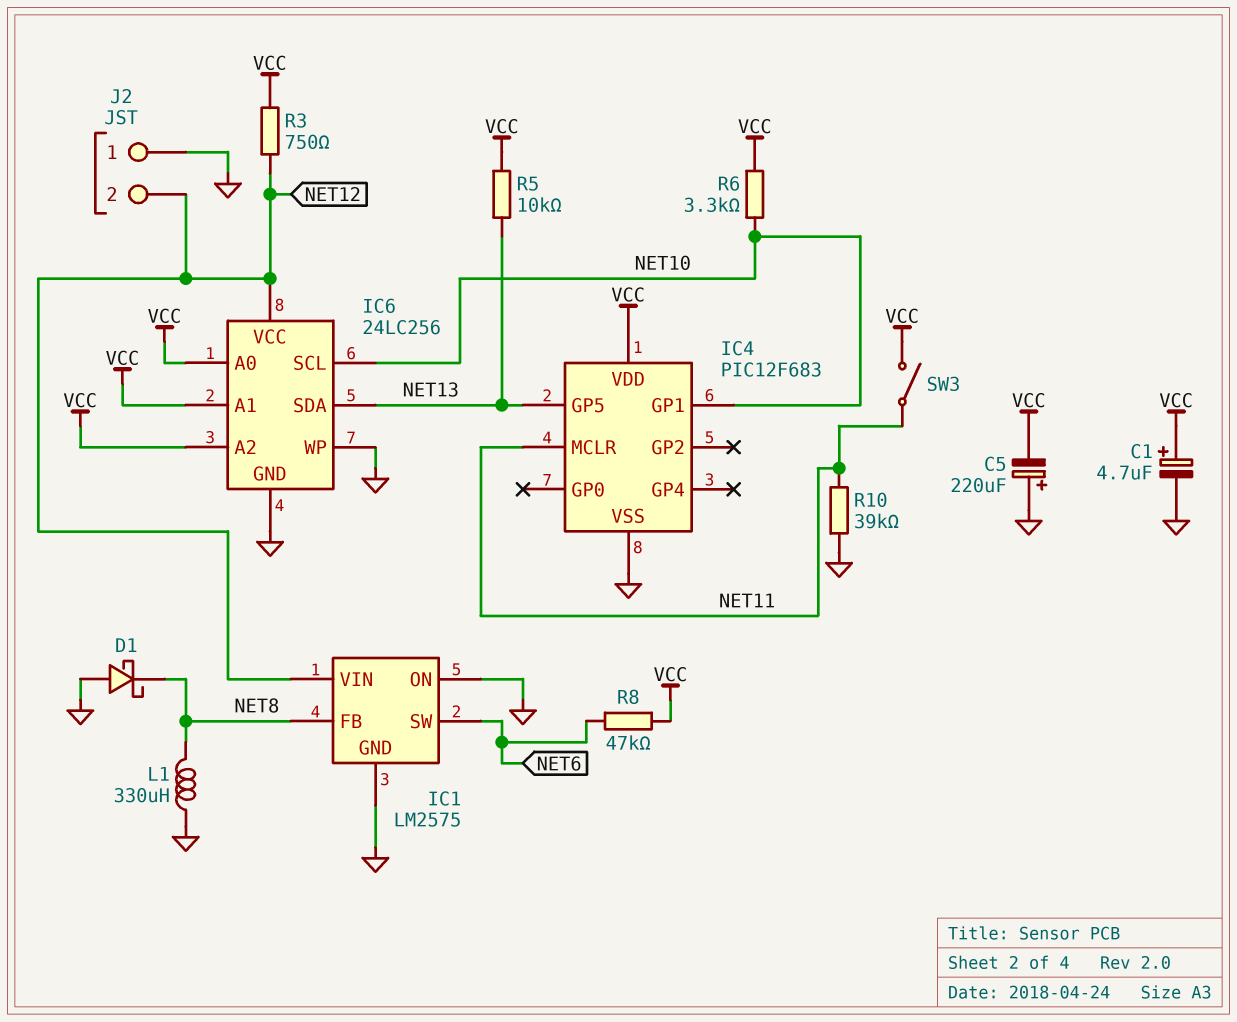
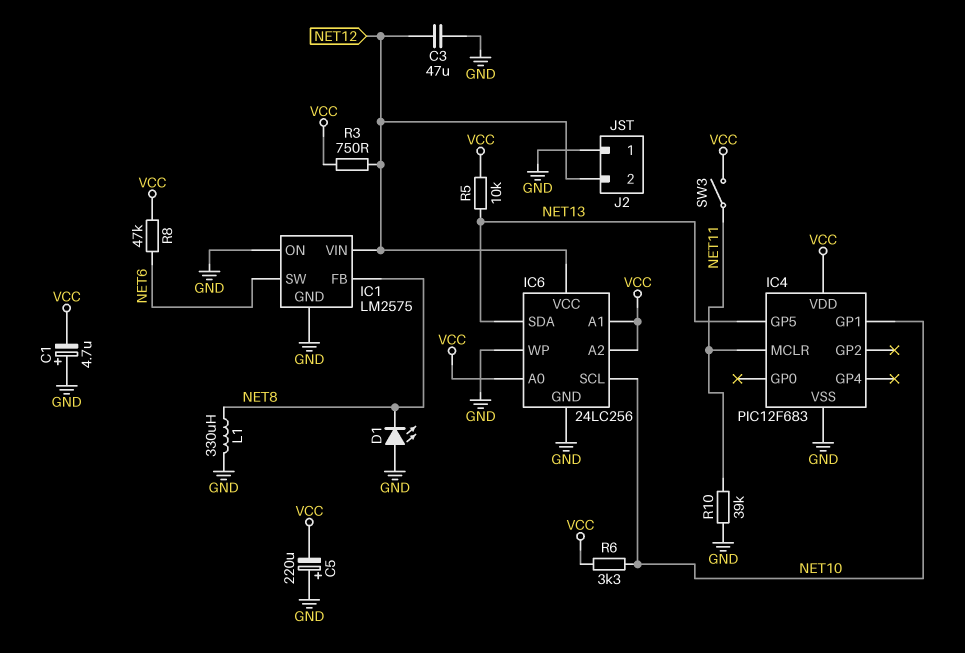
C1: 4.7uF (plus VCC, minus GND) -> 4.7uF (plus GND, minus VCC)
C3: none -> 47uF (GND, NET12)
D1: schottky (A GND, K NET8) -> LED (A GND, K NET8)

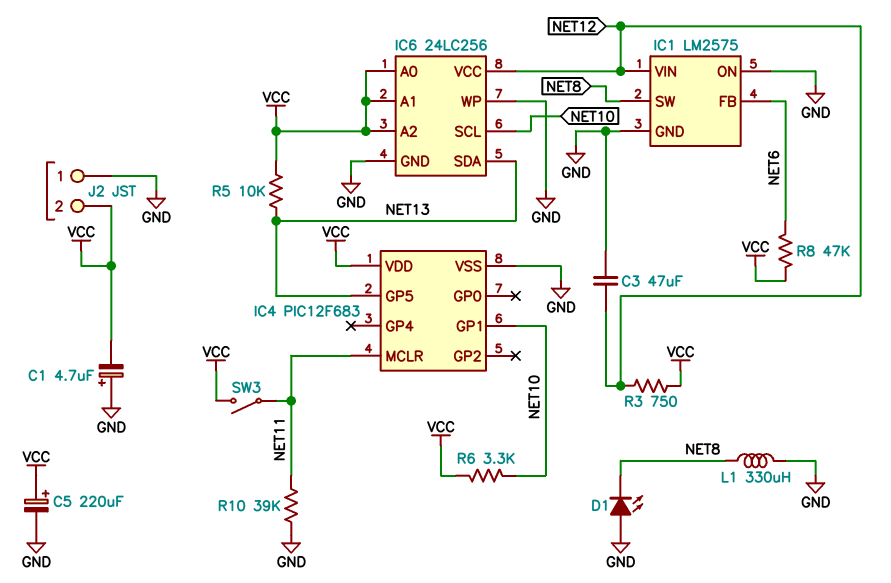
C5: 220uF (plus GND, minus VCC) -> 220uF (plus VCC, minus GND)
IC1 pin FB: NET8 -> NET6
IC1 pin SW: NET6 -> NET8
J2 pin 2: NET12 -> VCC

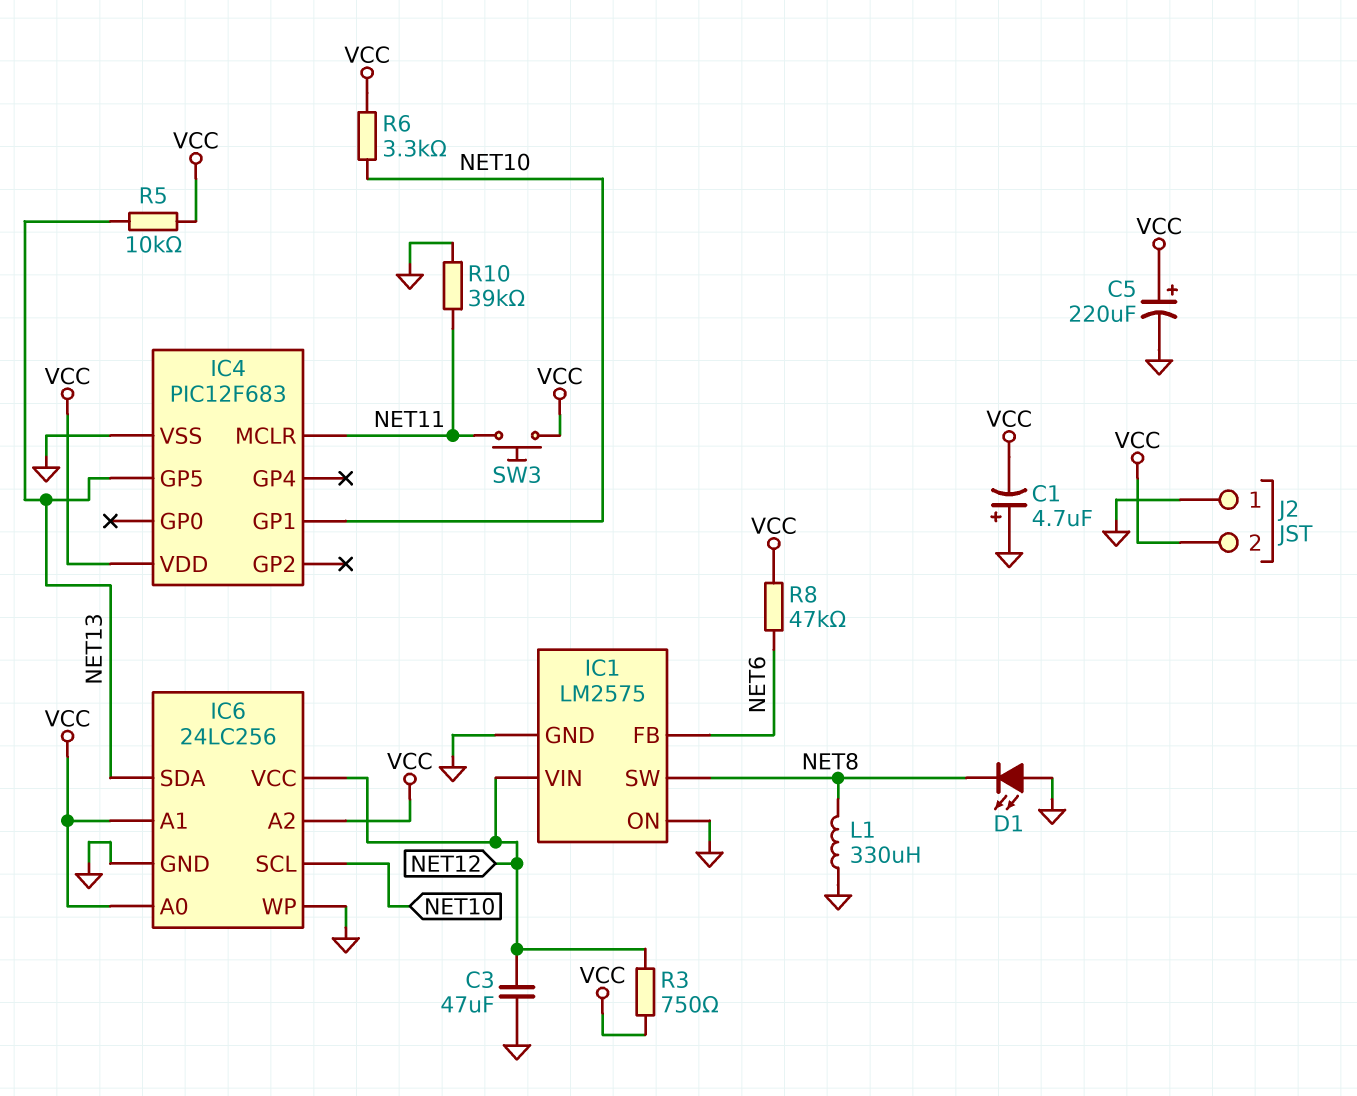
SW3: switch (NET11, VCC) -> button (NET11, VCC)

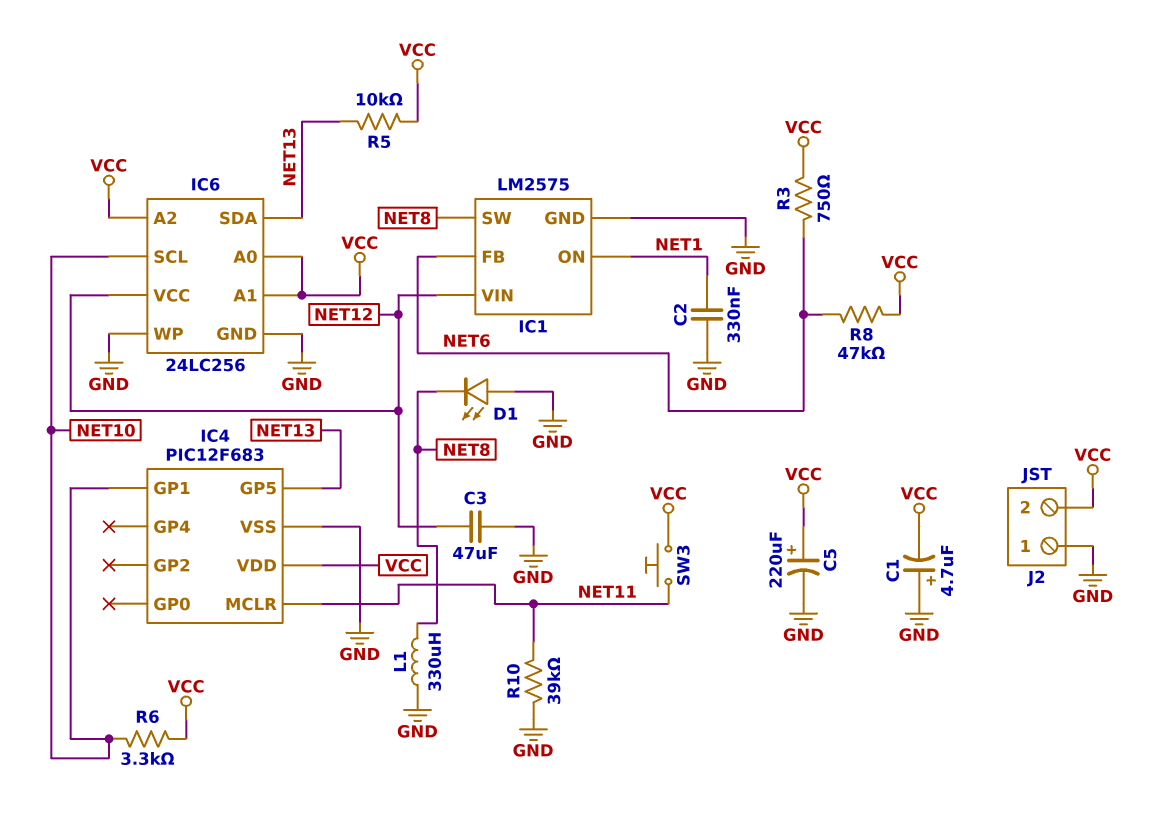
C2: none -> 330nF (GND, NET1)
IC1 pin ON: GND -> NET1
R3: 750 (NET12, VCC) -> 750 (NET6, VCC)

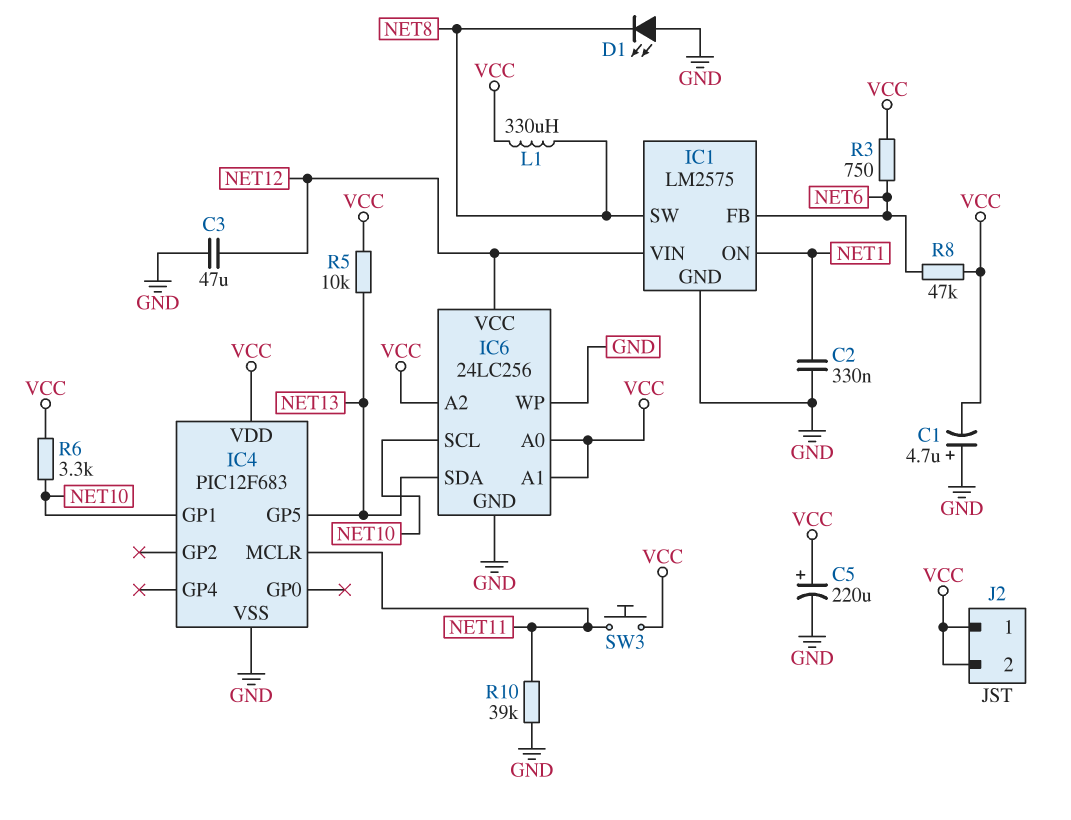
J2 pin 1: GND -> VCC
L1: 330uH (GND, NET8) -> 330uH (NET8, VCC)

